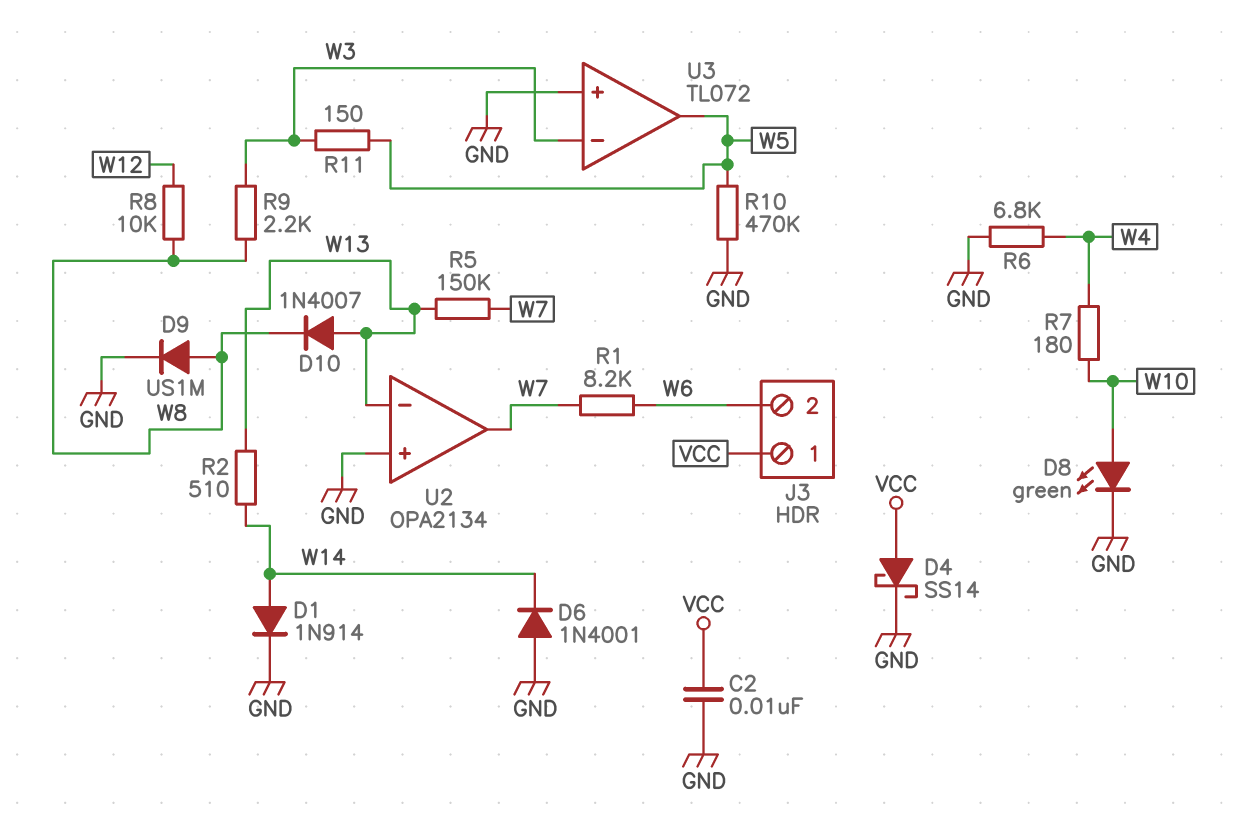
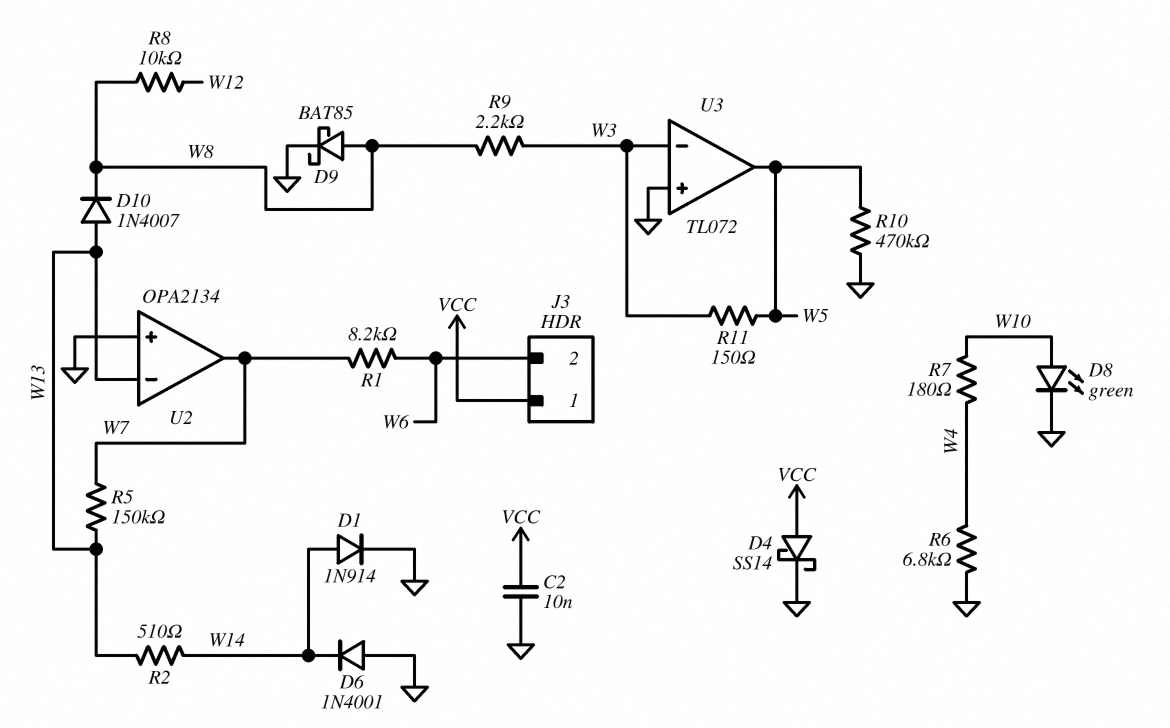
D9: diode US1M (A W8, K GND) -> schottky BAT85 (A W8, K GND)

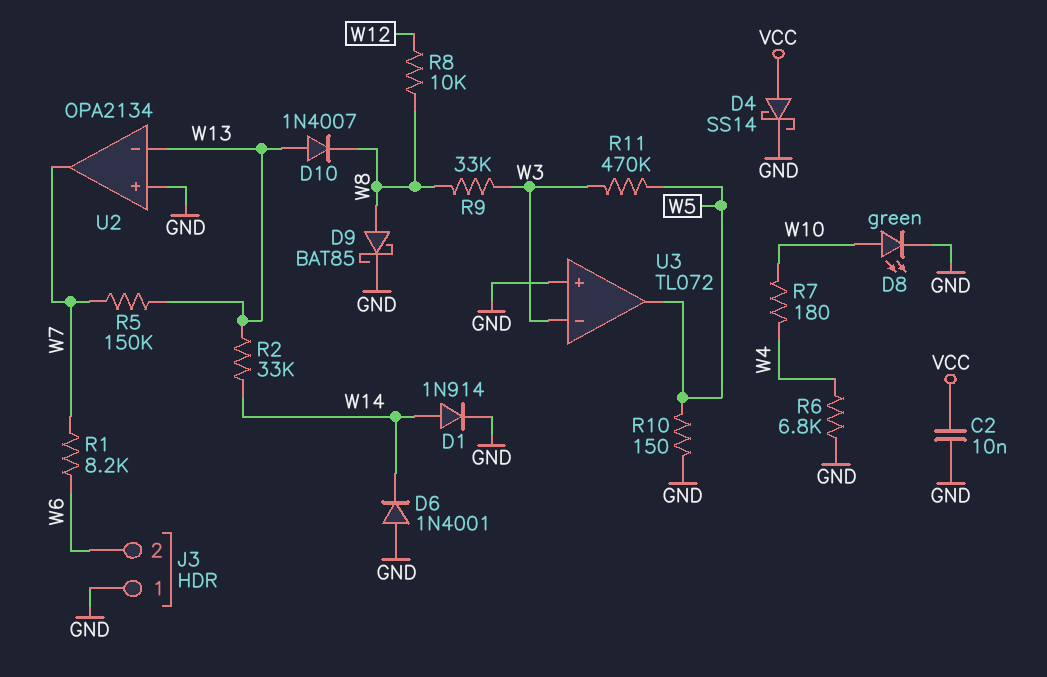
J3 pin 1: VCC -> GND
R2: 510 (W13, W14) -> 33k (W13, W14)
R9: 2.2k (W3, W8) -> 33k (W3, W8)
R10: 470k (GND, W5) -> 150 (GND, W5)
R11: 150 (W3, W5) -> 470k (W3, W5)

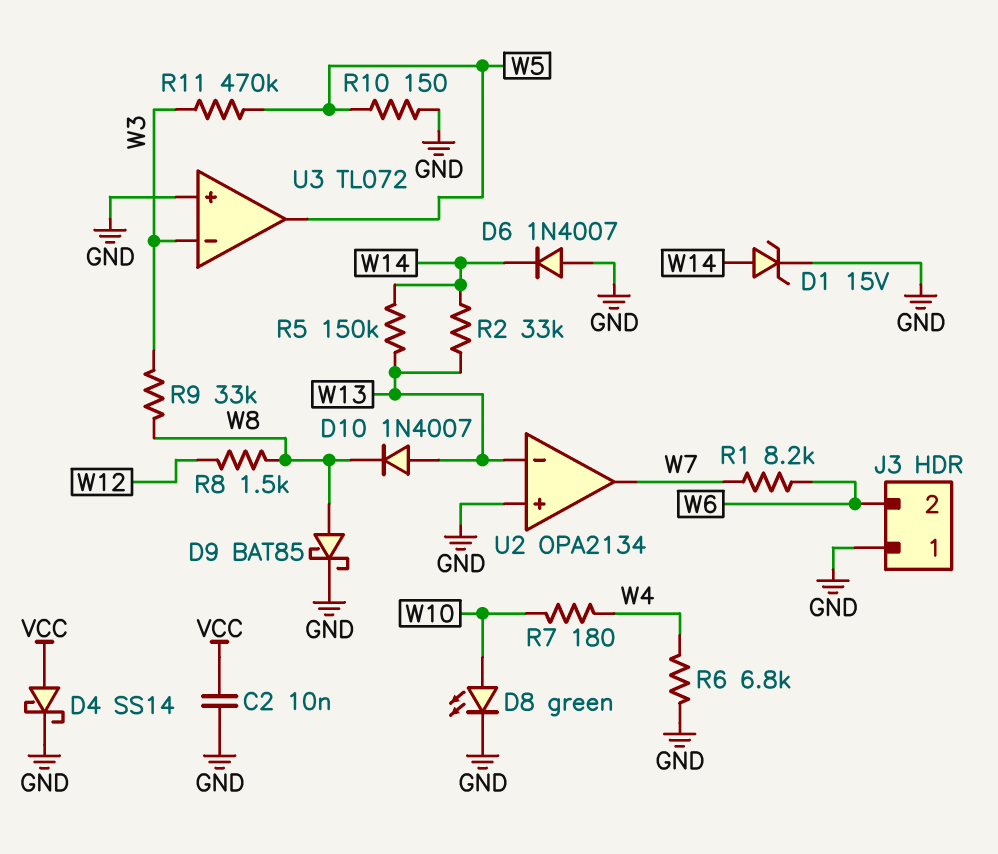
D1: diode 1N914 (A W14, K GND) -> zener 15V (A W14, K GND)
D6: diode 1N4001 (A GND, K W14) -> diode 1N4007 (A GND, K W14)
R5: 150k (W7, W13) -> 150k (W13, W14)
R8: 10k (W8, W12) -> 1.5k (W8, W12)

